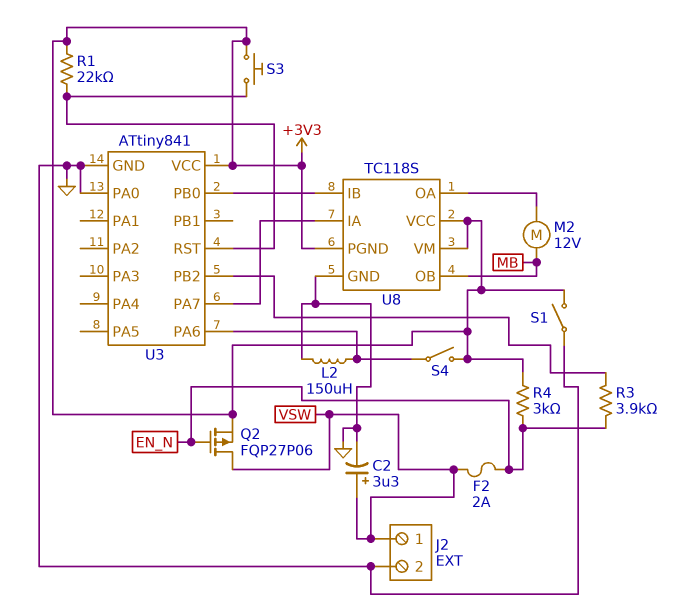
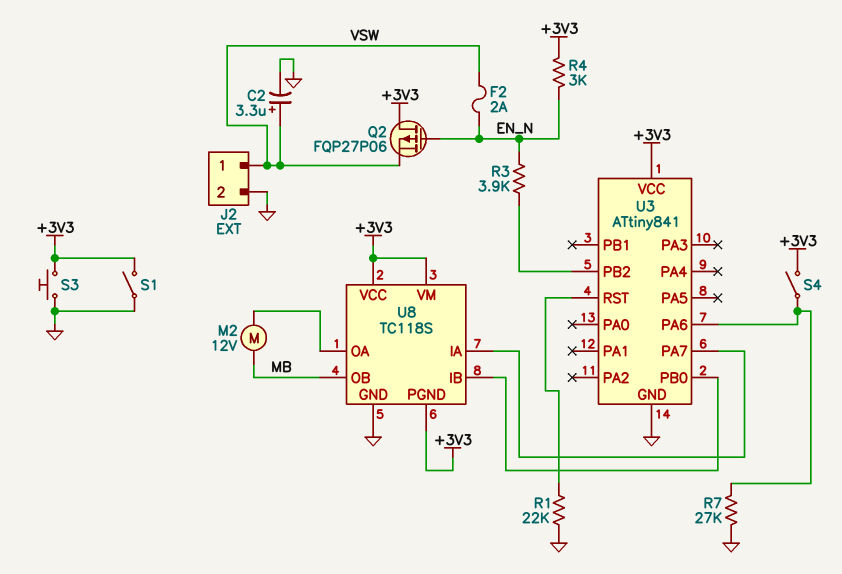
L2: 150uH (GND, U3/PA6) -> none
Q2: PMOS FQP27P06 (G EN_N, D VSW, S +3V3) -> PMOS FQP27P06 (G EN_N, D +3V3, S VSW)
R1: 22k (+3V3, U3/RST) -> 22k (GND, U3/RST)
R7: none -> 27k (GND, U3/PA6)
S3: button (+3V3, U3/RST) -> button (+3V3, GND)
U3 pin PA0: GND -> none

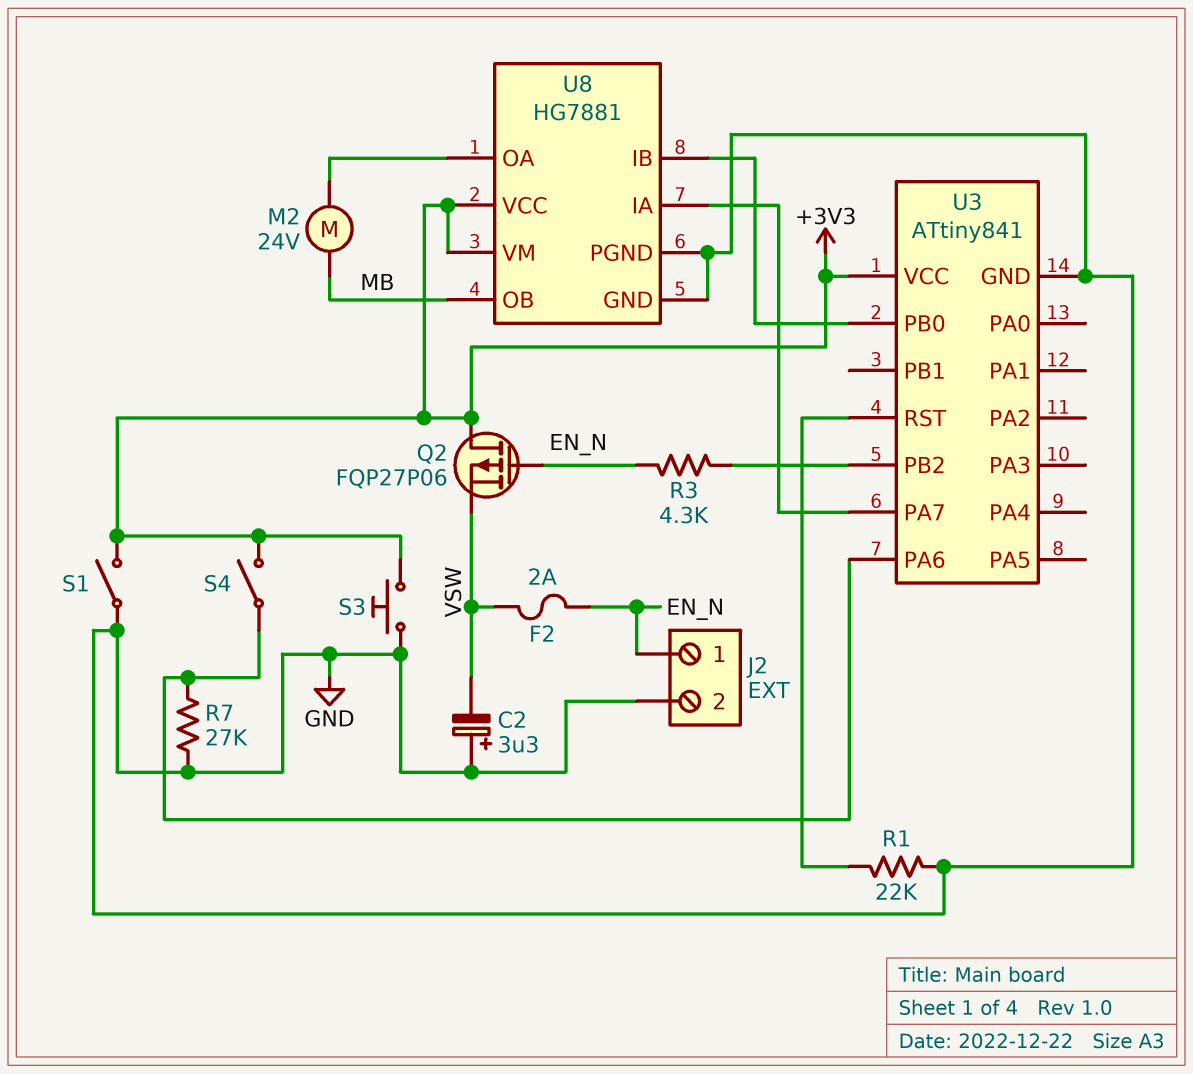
C2: 3.3uF (plus VSW, minus GND) -> 3.3uF (plus GND, minus VSW)
J2 pin 1: VSW -> EN_N
M2: motor 12V (MB, U8/OA) -> motor 24V (MB, U8/OA)
R3: 3.9k (EN_N, U3/PB2) -> 4.3k (EN_N, U3/PB2)
R4: 3k (+3V3, EN_N) -> none
U8: TC118S -> HG7881
U8 pin PGND: +3V3 -> GND

